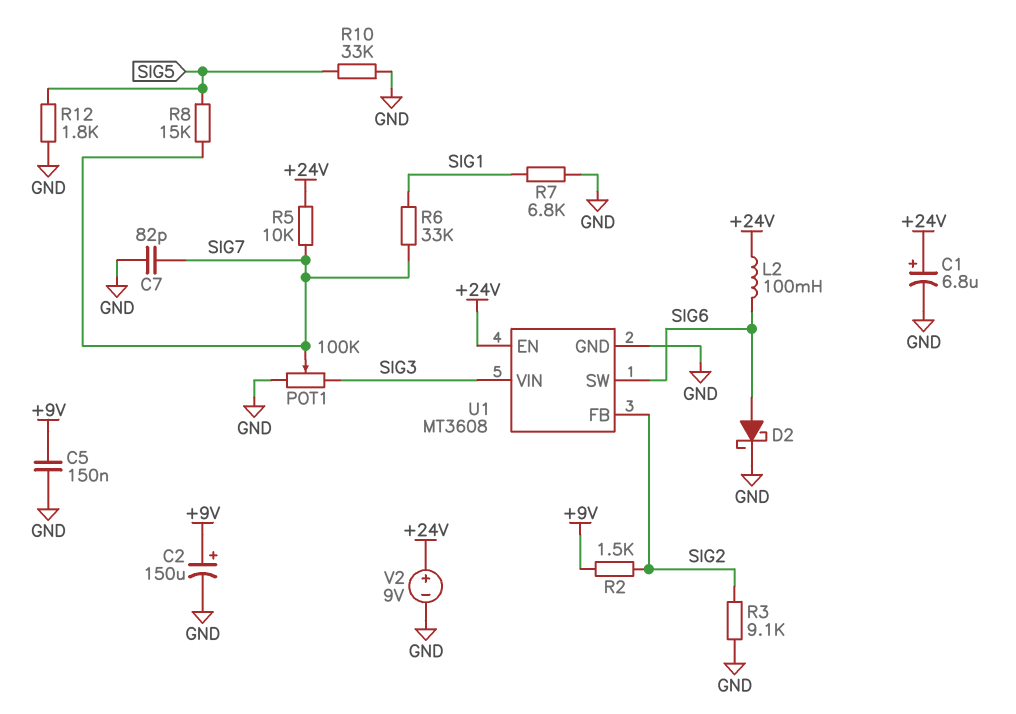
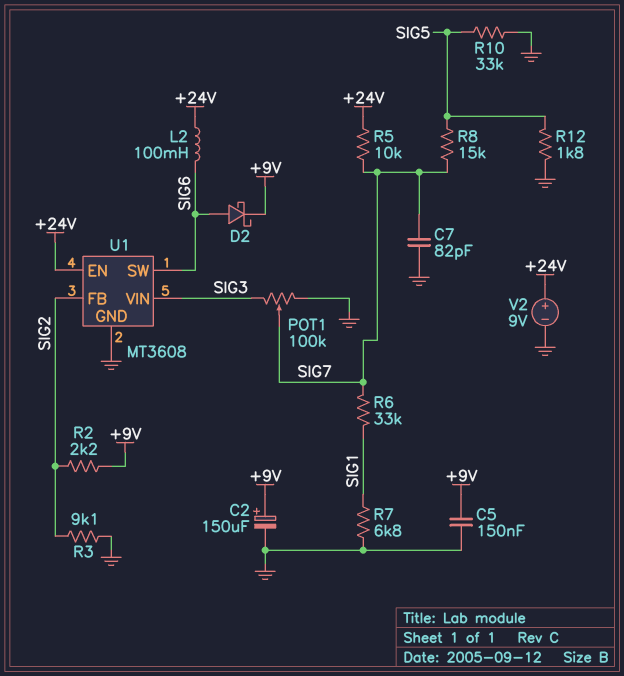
C1: 6.8uF (plus +24V, minus GND) -> none
D2: schottky (A SIG6, K GND) -> schottky (A SIG6, K +9V)
R2: 1.5k (+9V, SIG2) -> 2.2k (+9V, SIG2)

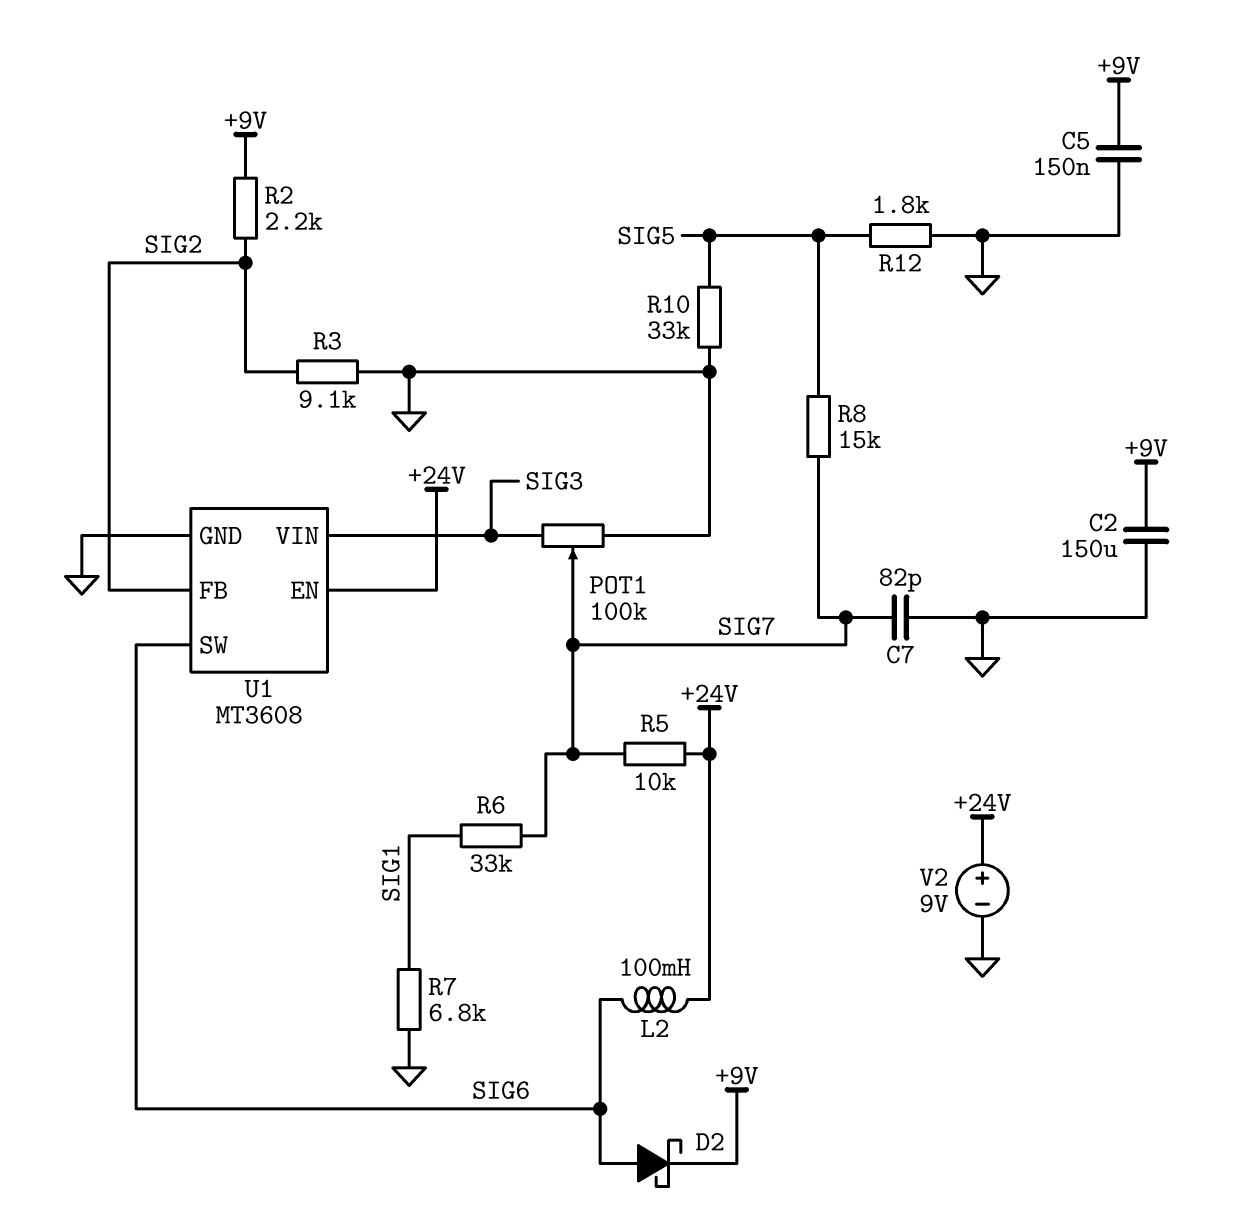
C2: 150uF (plus +9V, minus GND) -> 150uF (+9V, GND)

